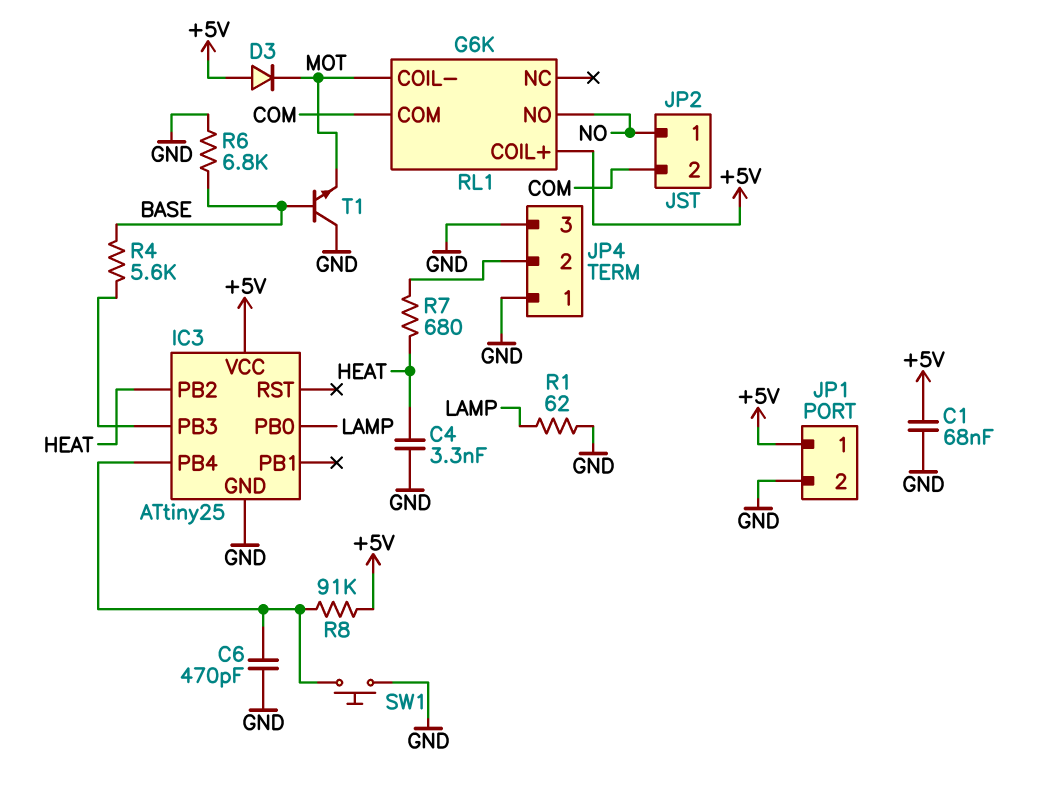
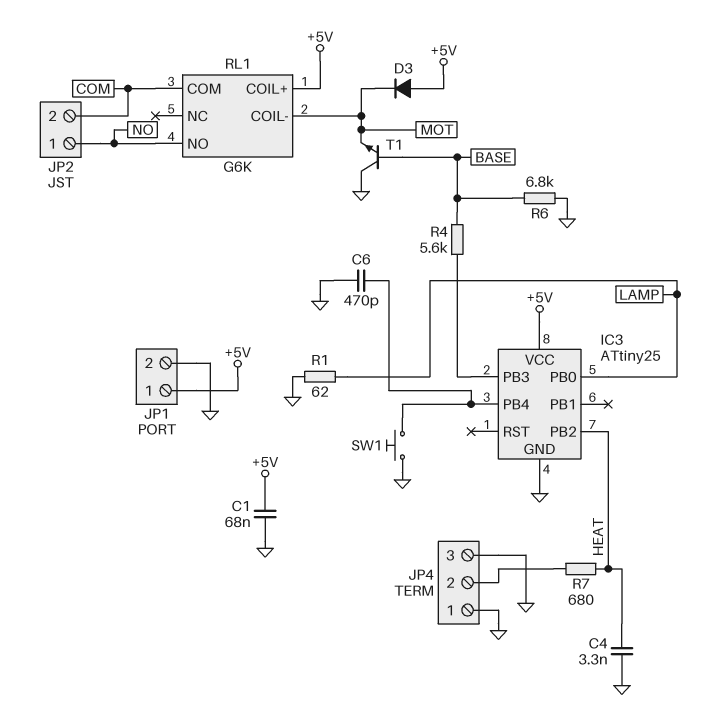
R8: 91k (+5V, IC3/PB4) -> none

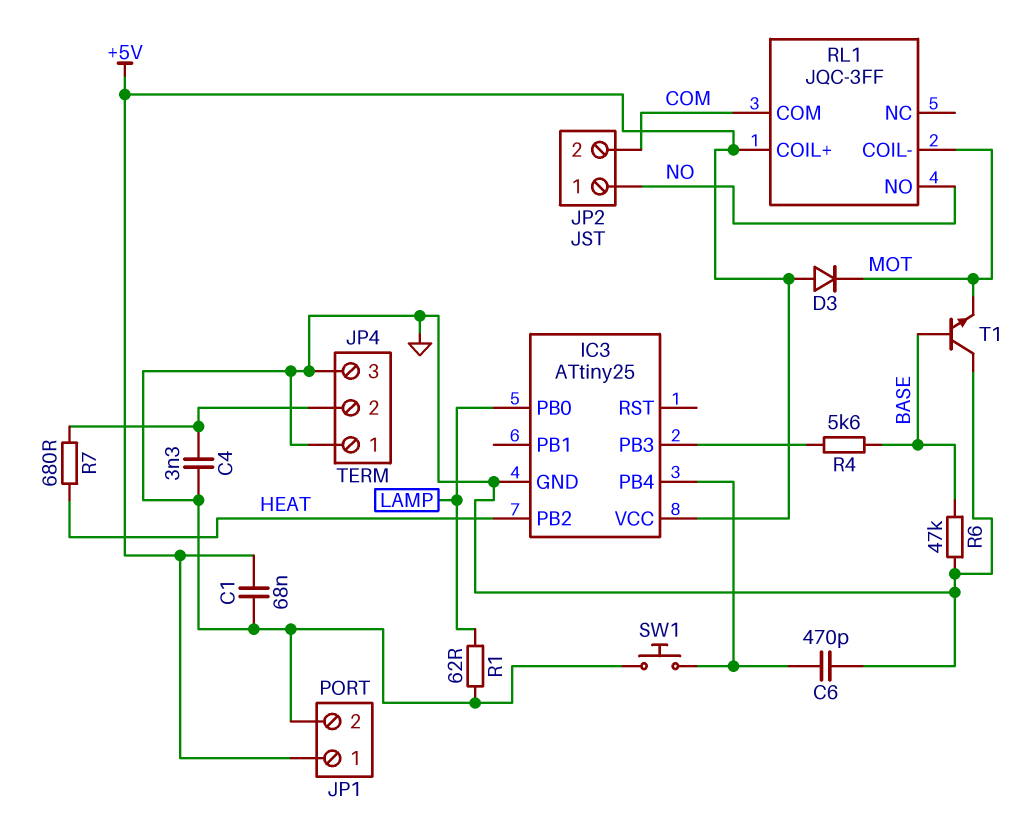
C4: 3.3nF (GND, HEAT) -> 3.3nF (GND, JP4/2)
R6: 6.8k (BASE, GND) -> 47k (BASE, GND)
RL1: G6K -> JQC-3FF

